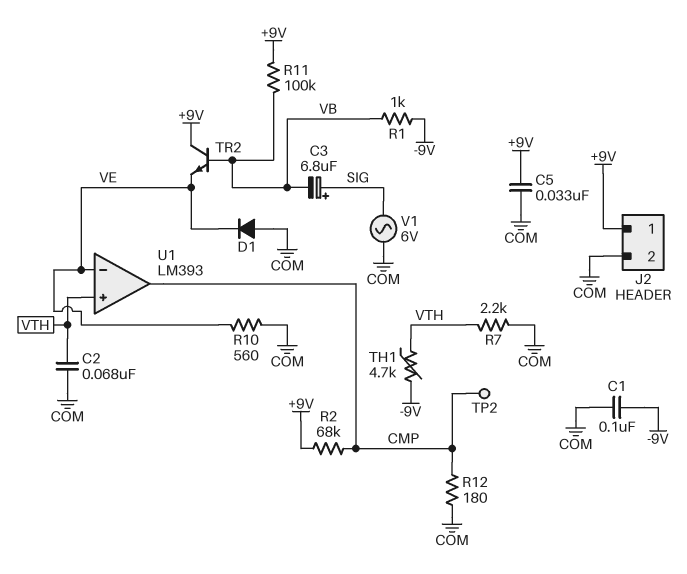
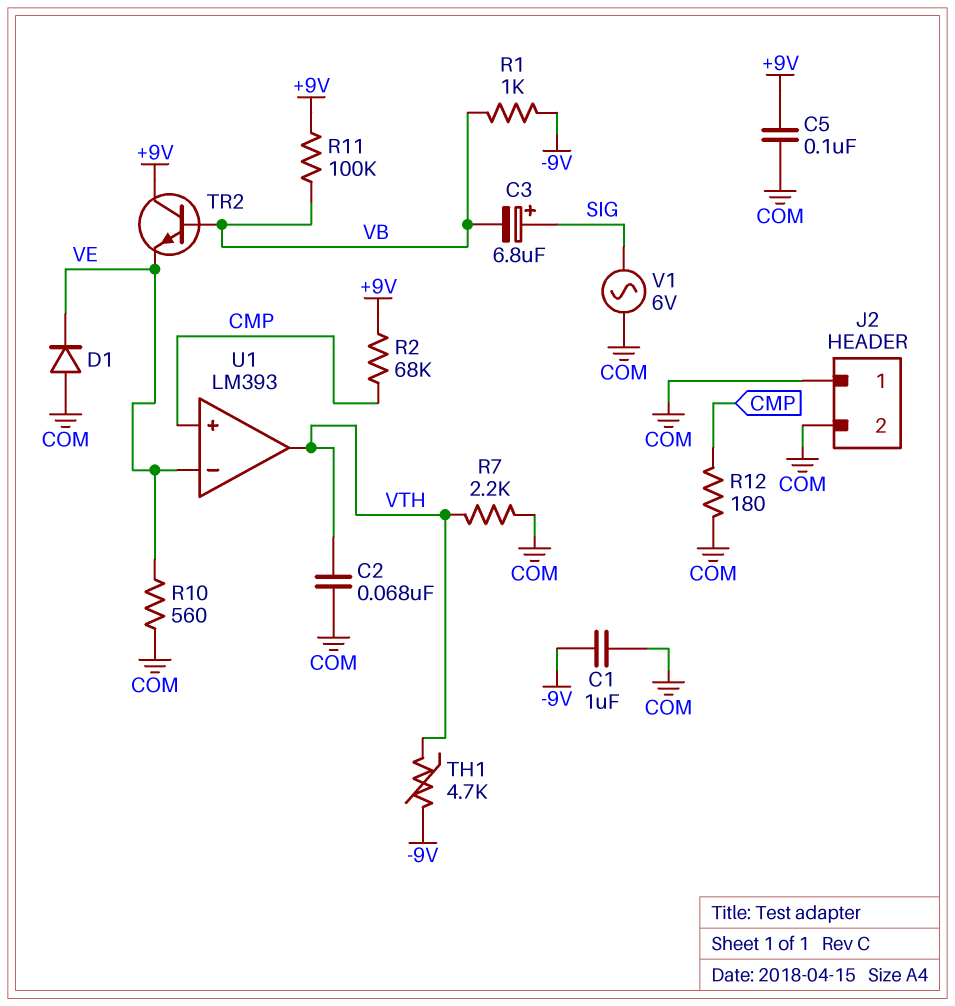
C1: 100nF (-9V, COM) -> 1uF (-9V, COM)
C5: 33nF (+9V, COM) -> 100nF (+9V, COM)
J2 pin 1: +9V -> COM
TP2: test point (CMP) -> none
U1 pin in+: VTH -> CMP
U1 pin out: CMP -> VTH

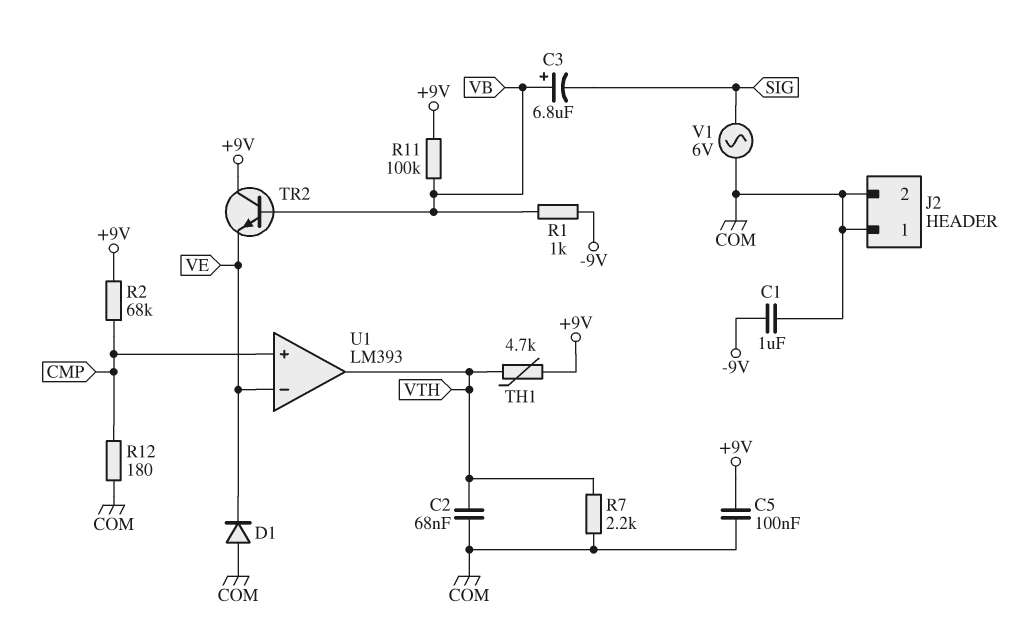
C3: 6.8uF (plus SIG, minus VB) -> 6.8uF (plus VB, minus SIG)
R10: 560 (COM, VE) -> none
TH1: 4.7k (-9V, VTH) -> 4.7k (+9V, VTH)

